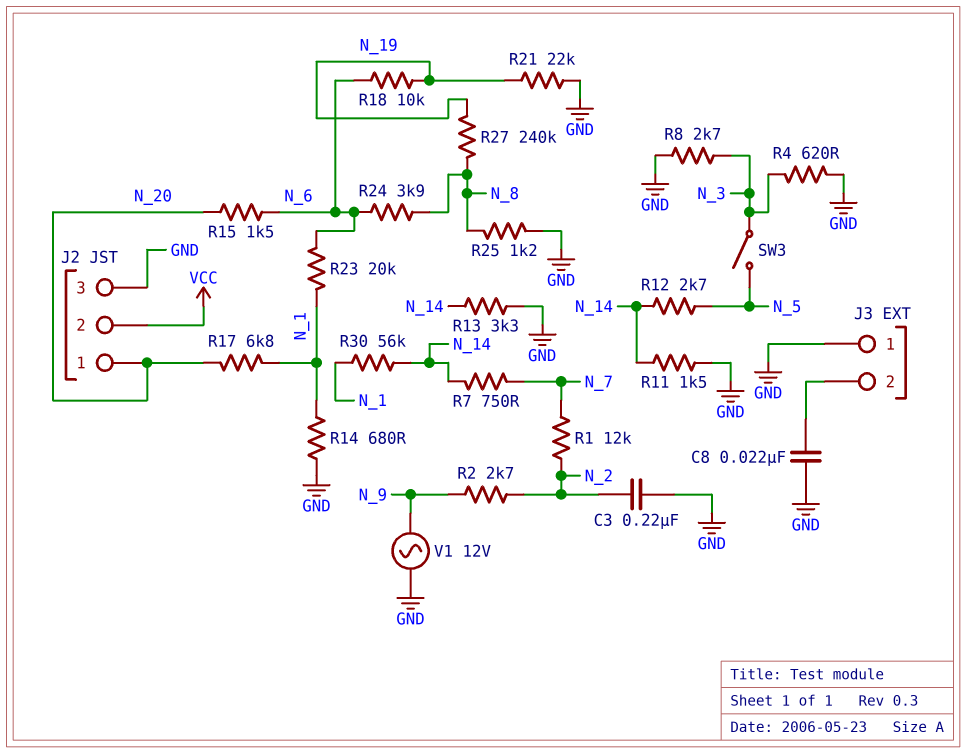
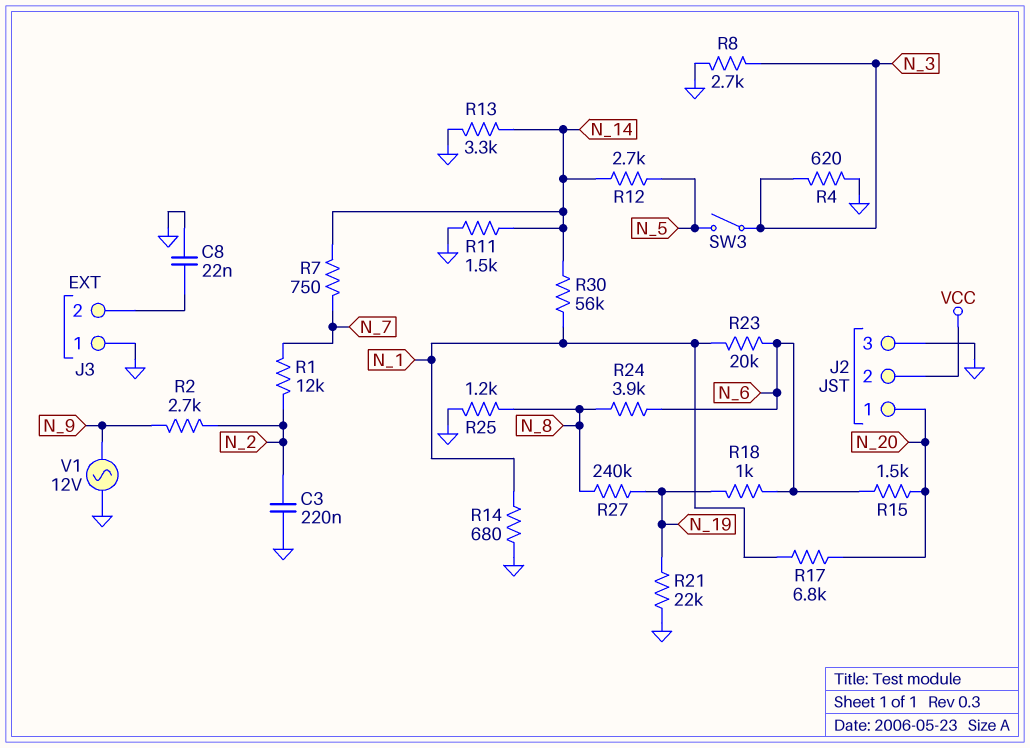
R18: 10k (N_6, N_19) -> 1k (N_6, N_19)

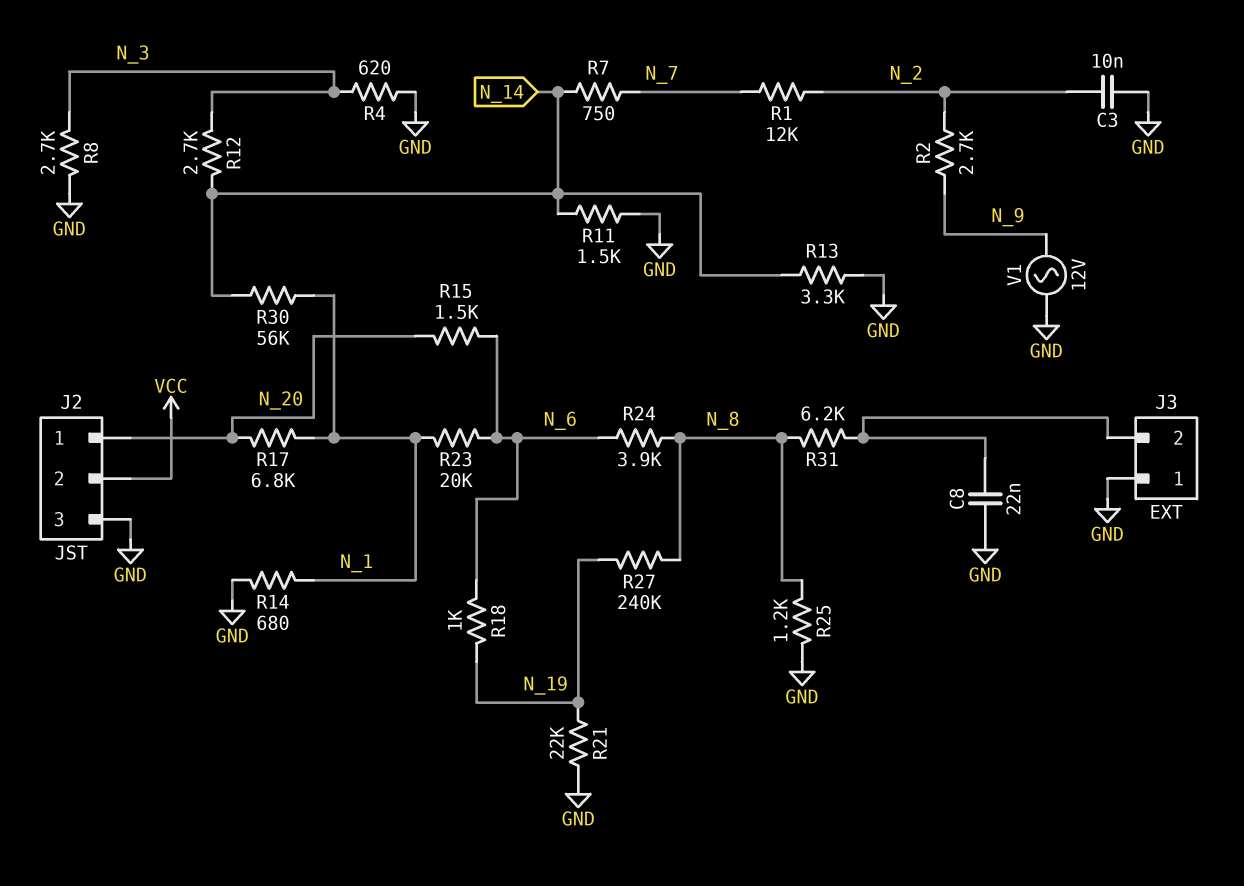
C3: 220nF (GND, N_2) -> 10nF (GND, N_2)
R12: 2.7k (N_5, N_14) -> 2.7k (N_3, N_14)
R31: none -> 6.2k (J3/2, N_8)
SW3: switch (N_3, N_5) -> none

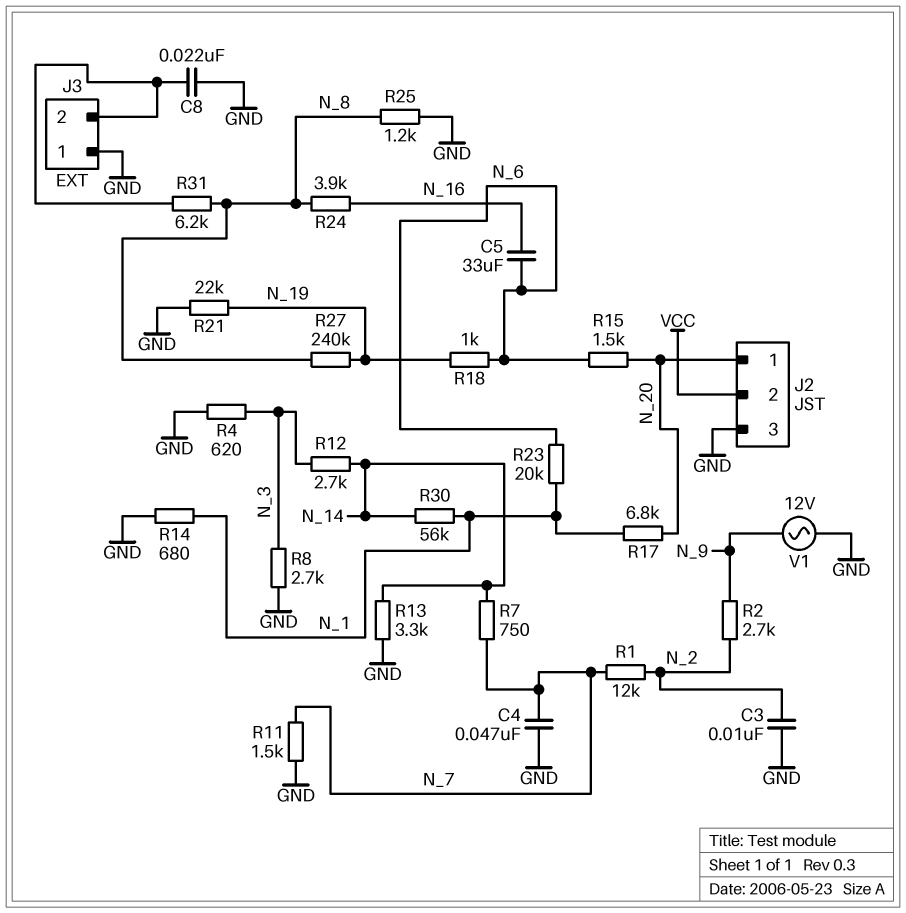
C4: none -> 47nF (GND, N_7)
C5: none -> 33uF (N_6, N_16)
R11: 1.5k (GND, N_14) -> 1.5k (GND, N_7)
R24: 3.9k (N_6, N_8) -> 3.9k (N_8, N_16)

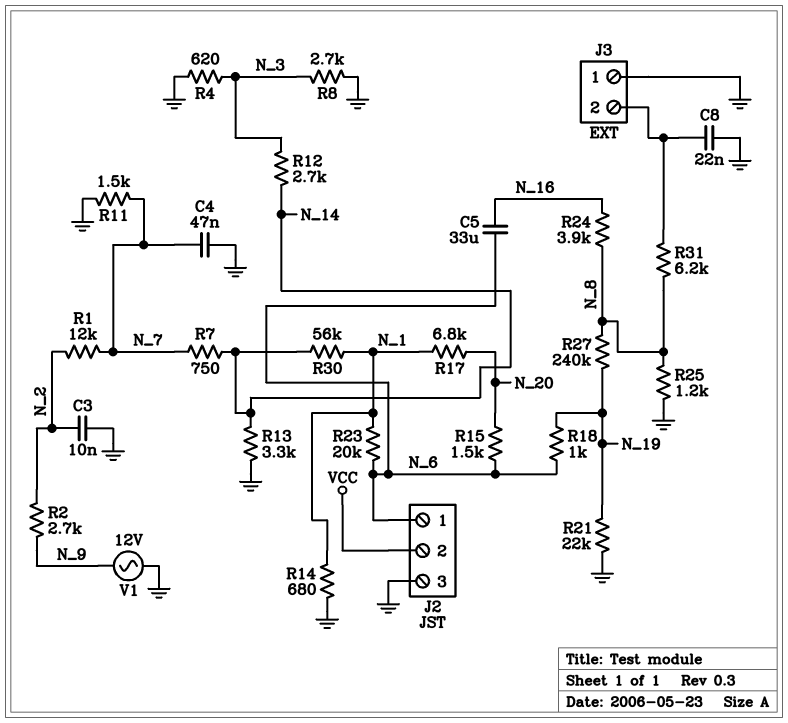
J2 pin 1: N_20 -> N_6

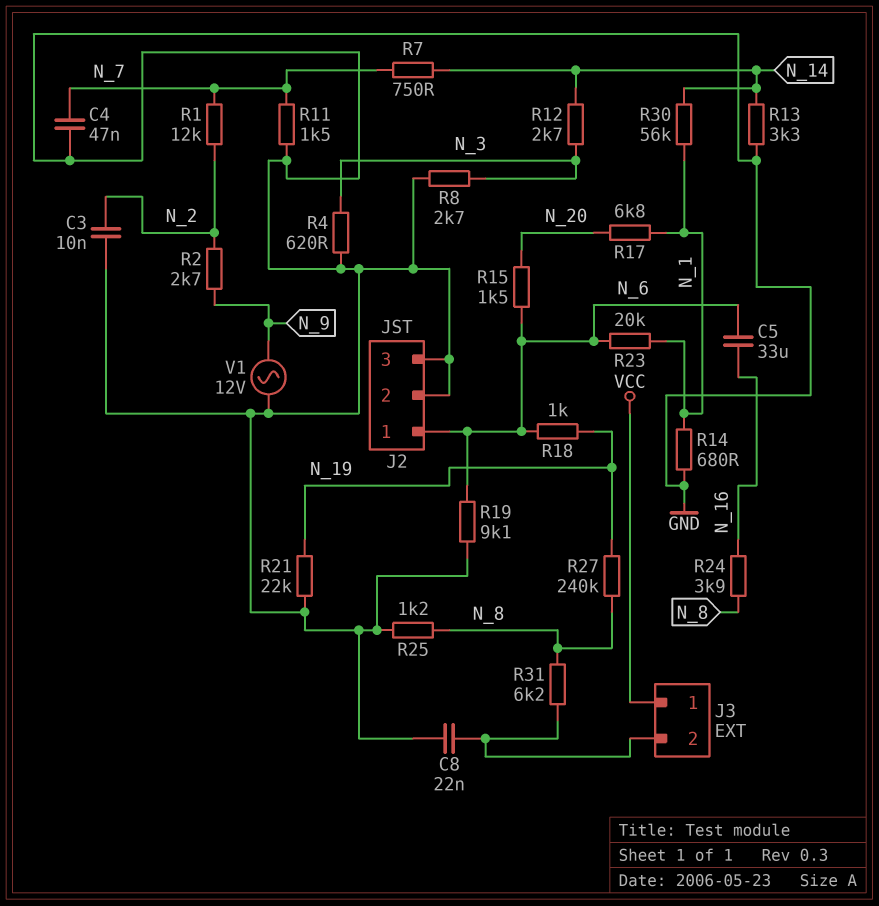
J2 pin 2: VCC -> GND
J3 pin 1: GND -> VCC
R19: none -> 9.1k (GND, N_6)

